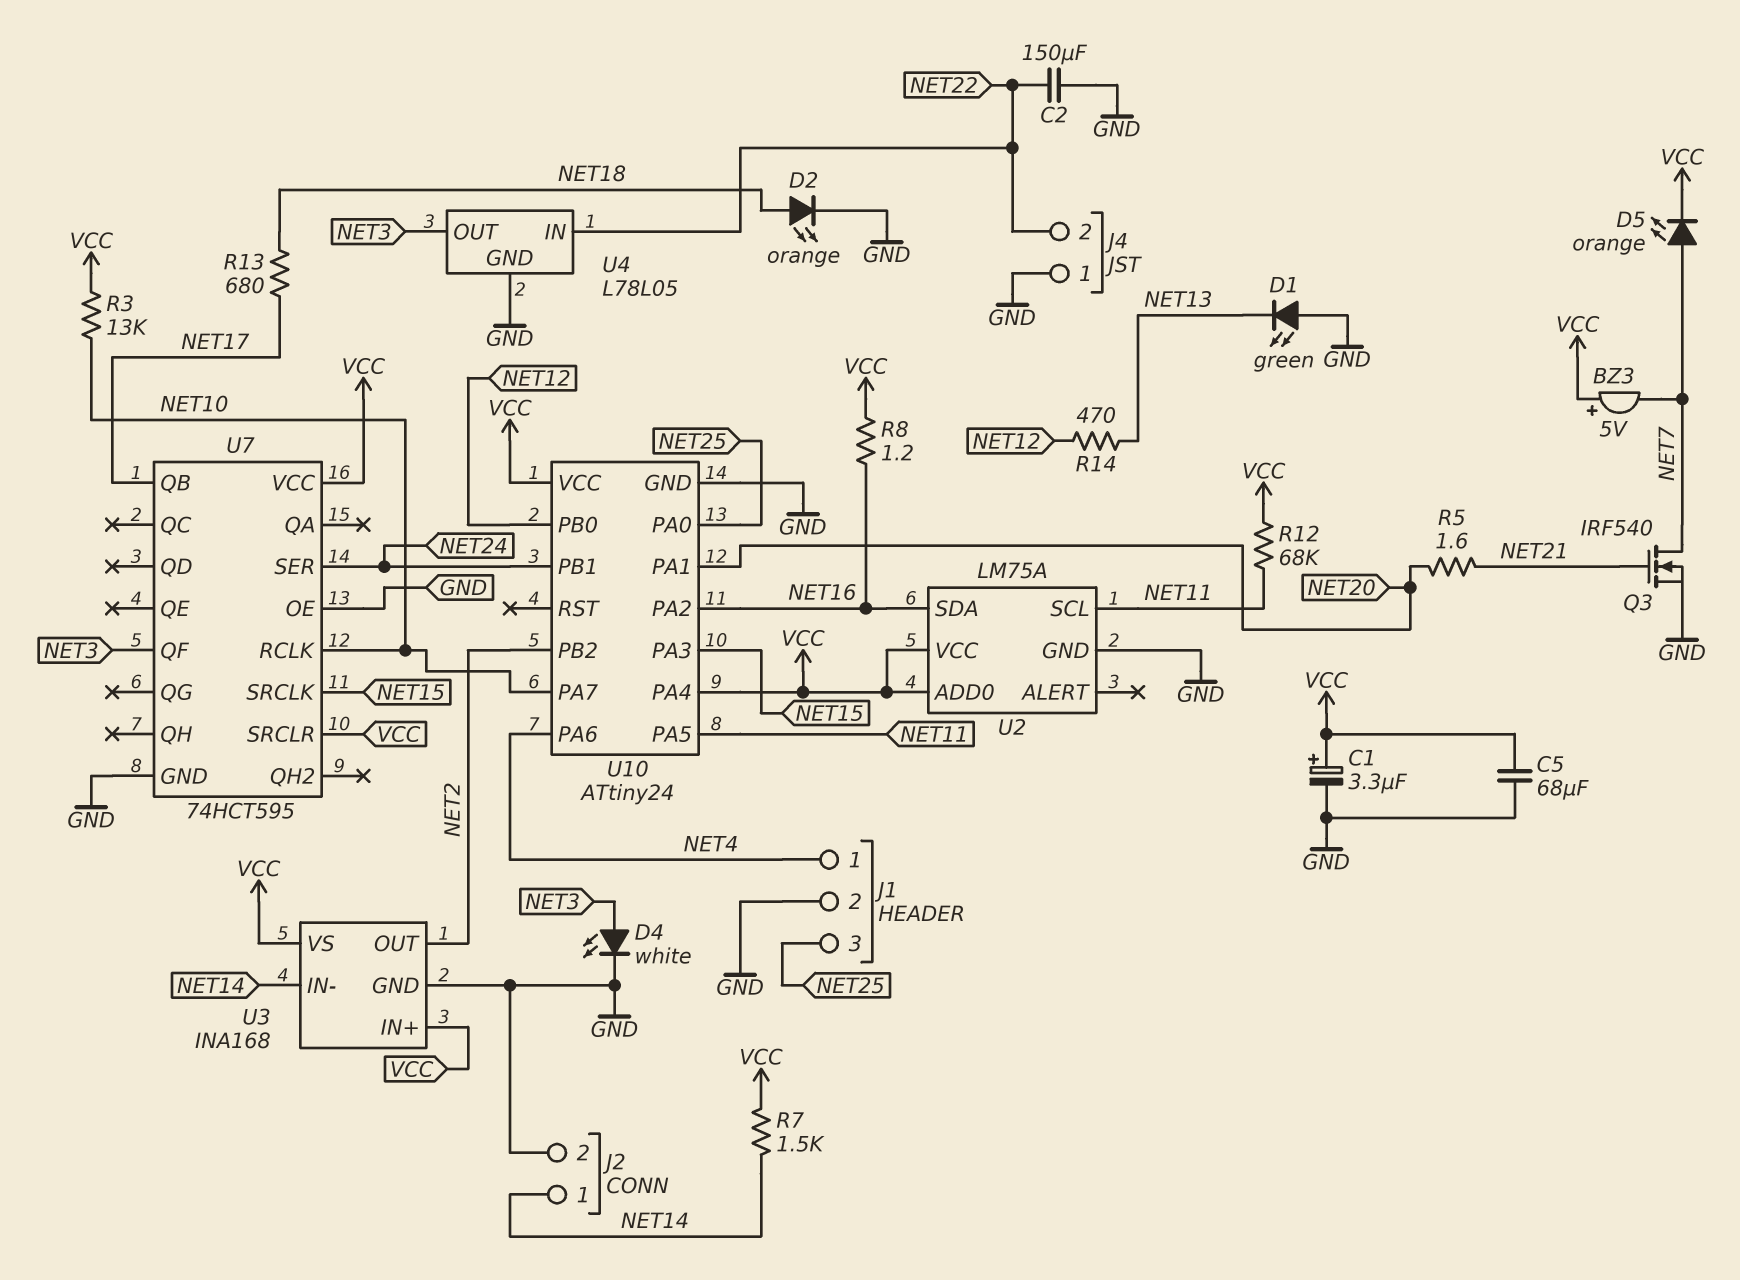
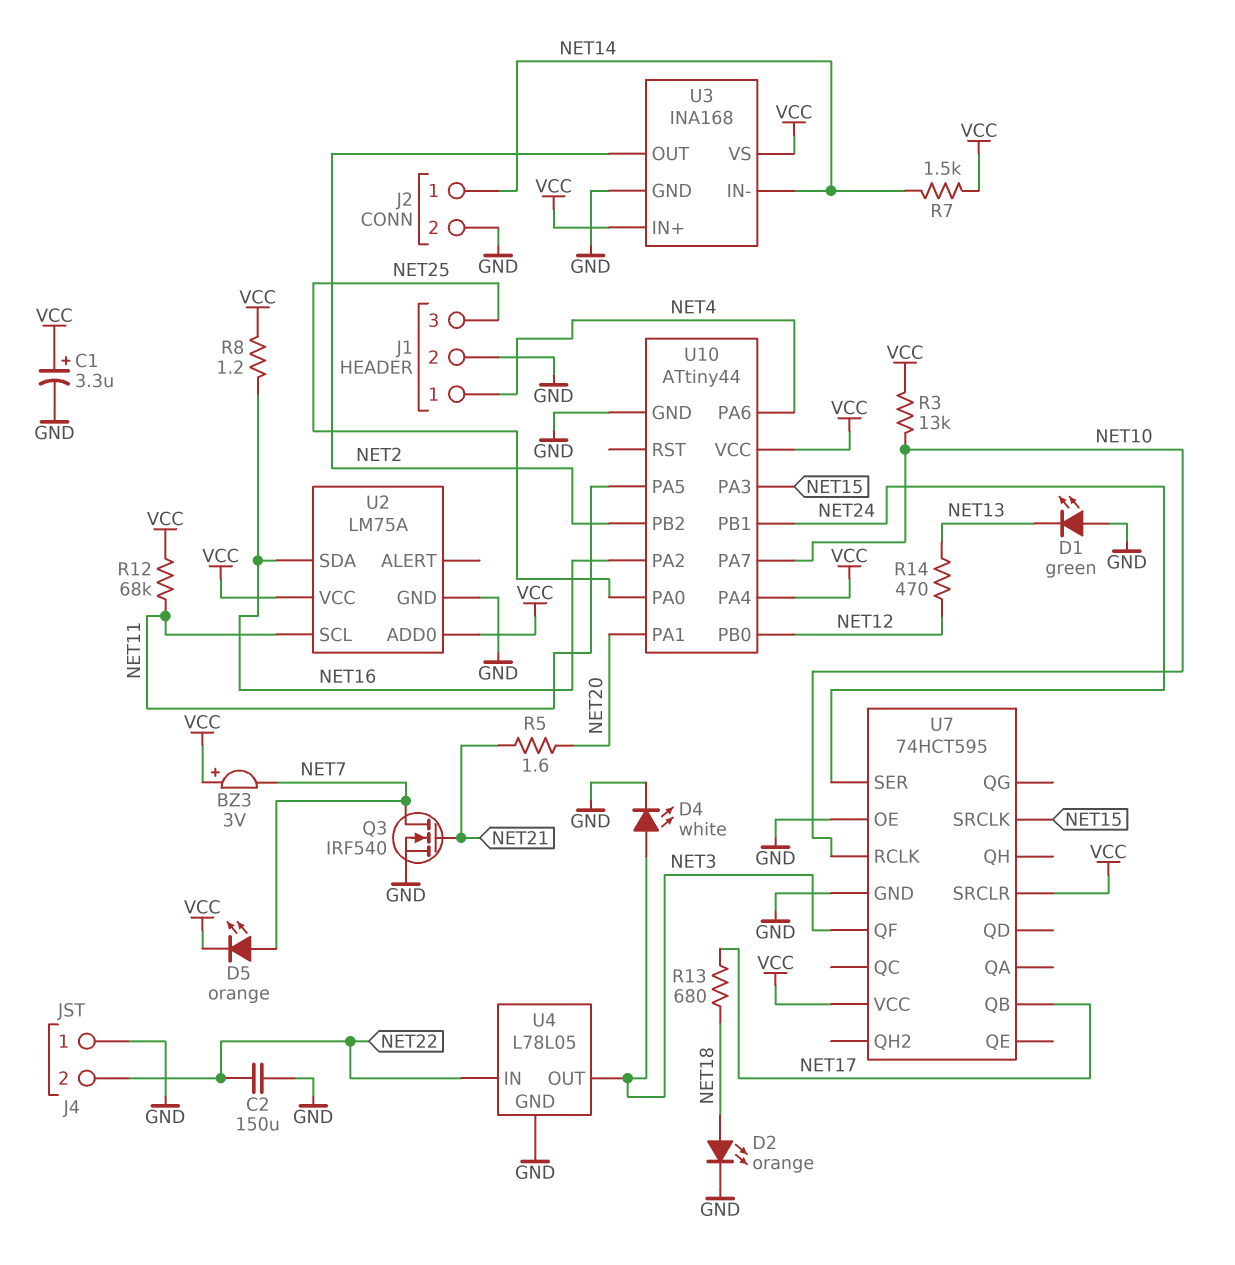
BZ3: buzzer 5V (plus VCC, minus NET7) -> buzzer 3V (plus VCC, minus NET7)
C5: 68uF (GND, VCC) -> none
U10: ATtiny24 -> ATtiny44

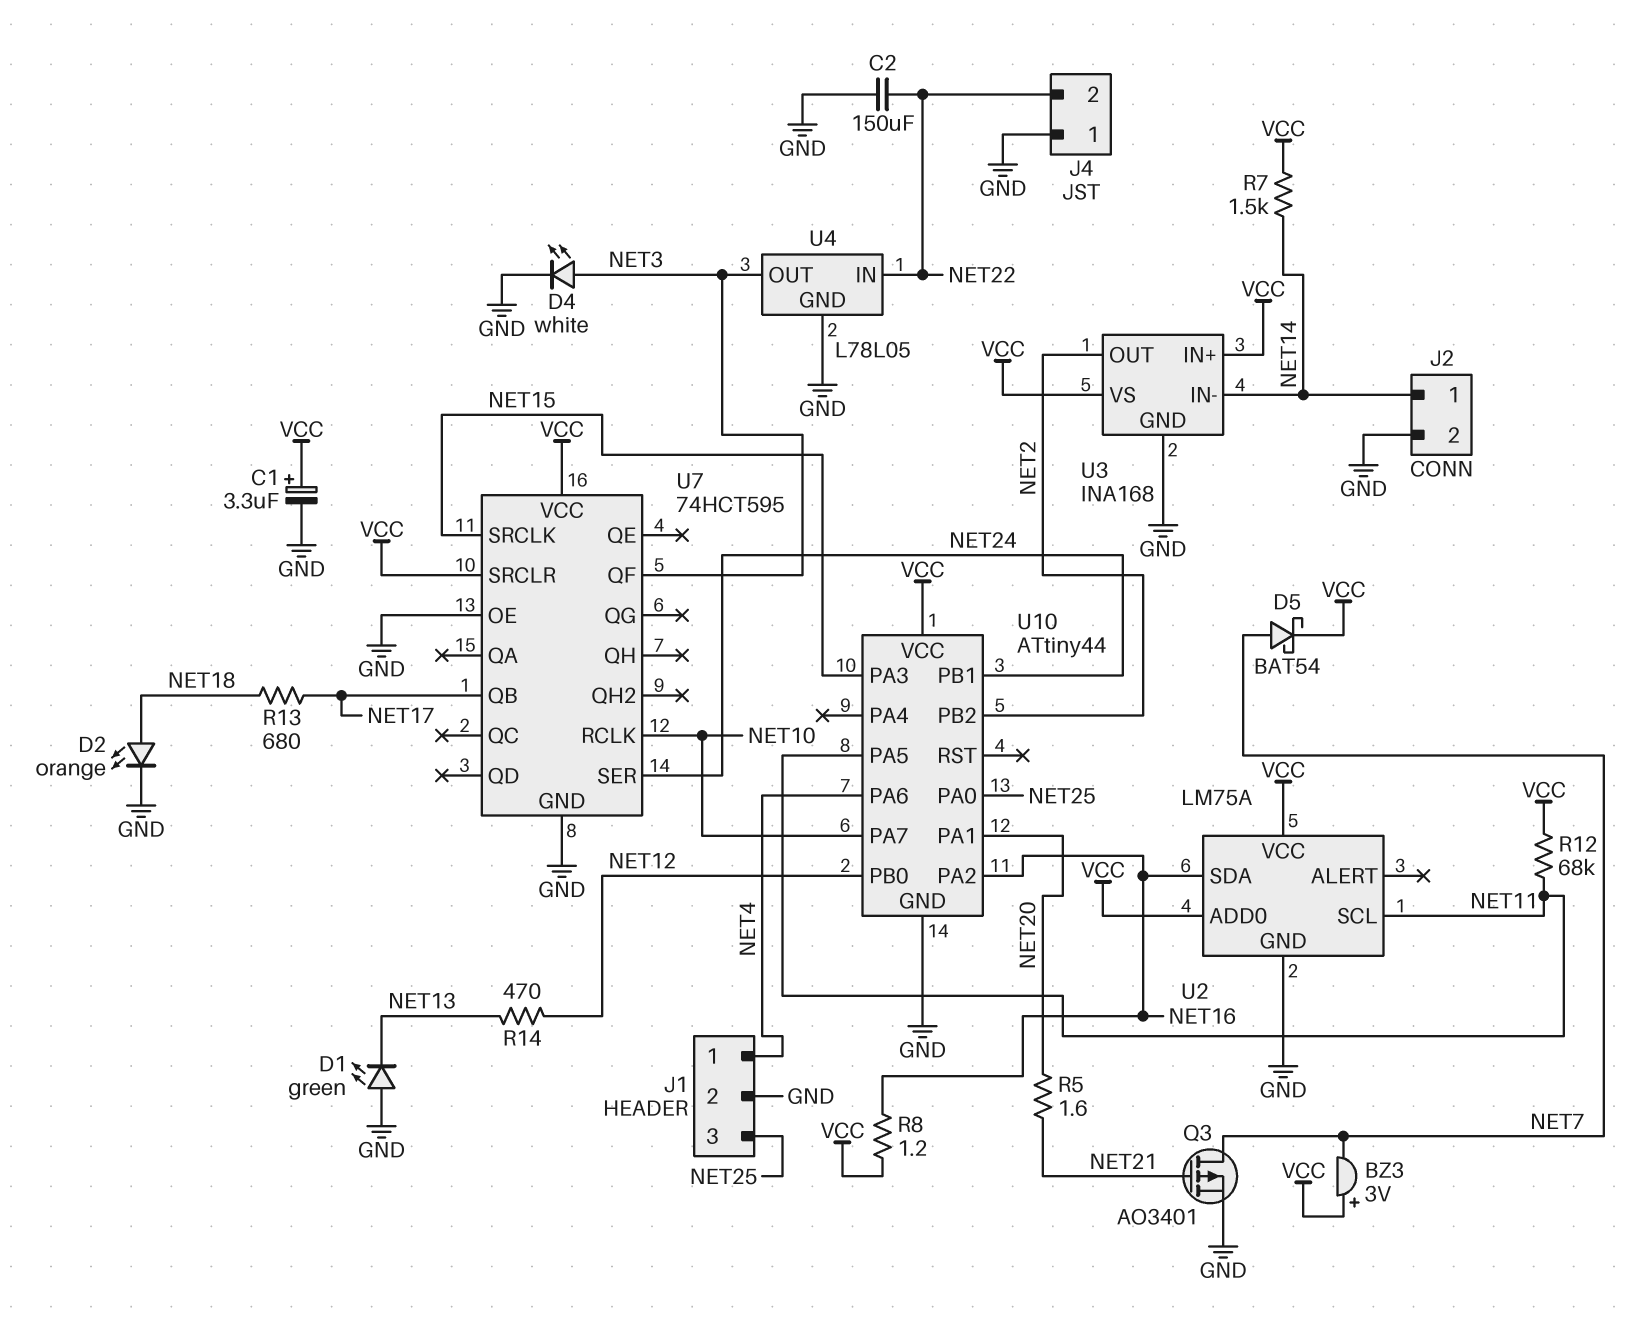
D5: LED orange (A NET7, K VCC) -> schottky BAT54 (A NET7, K VCC)
Q3: NMOS IRF540 (G NET21, D NET7, S GND) -> PMOS AO3401 (G NET21, D NET7, S GND)
R3: 13k (NET10, VCC) -> none
U10 pin PA4: VCC -> none

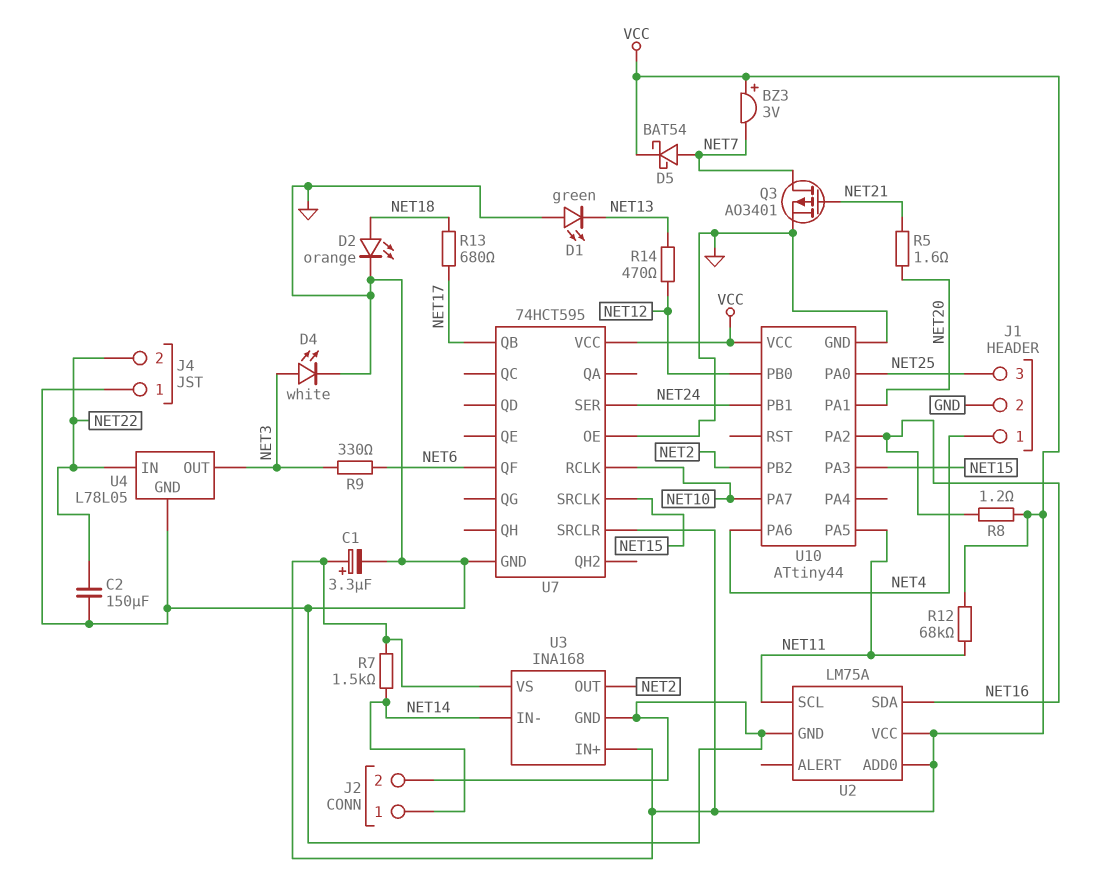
R9: none -> 330 (NET3, NET6)
U7 pin QF: NET3 -> NET6

